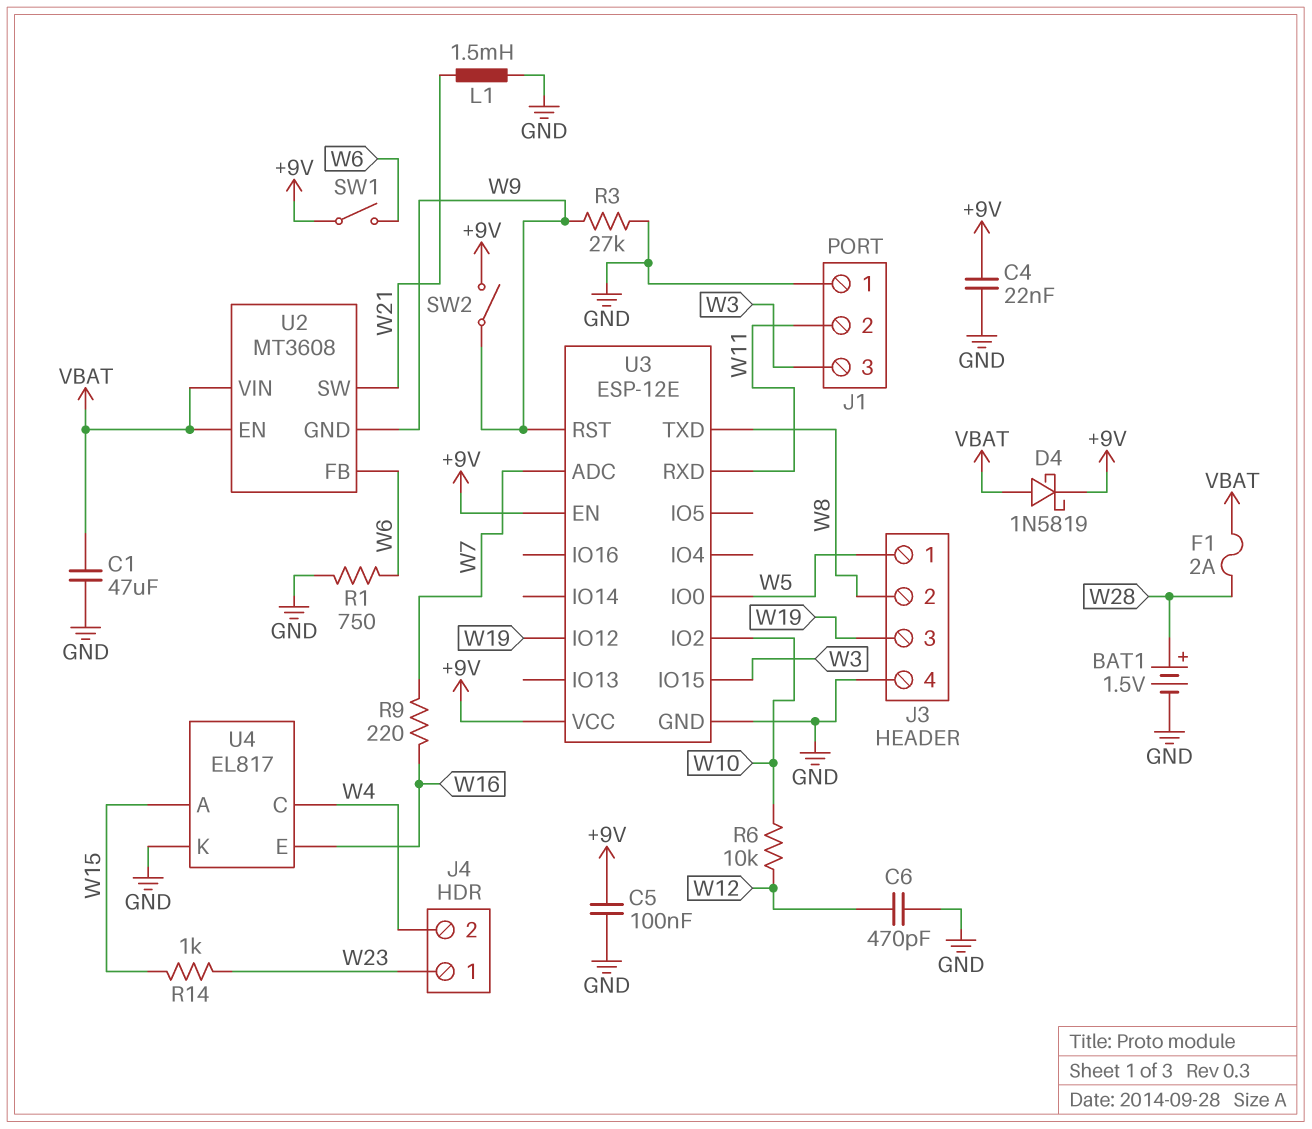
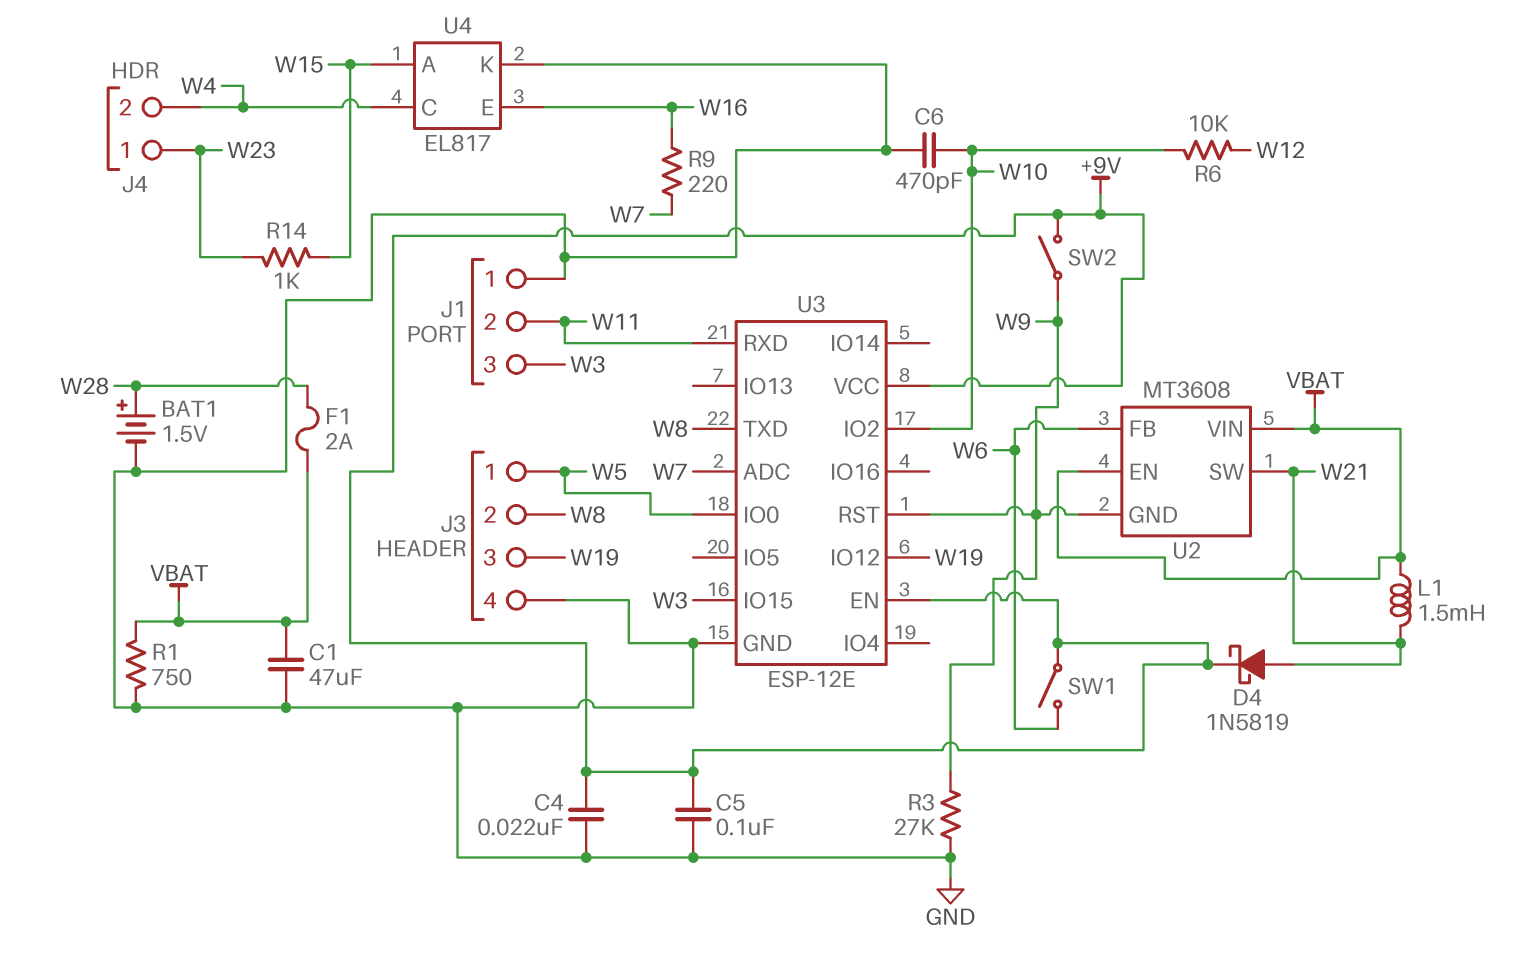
C6: 470pF (GND, W12) -> 470pF (GND, W10)
D4: schottky 1N5819 (A VBAT, K +9V) -> schottky 1N5819 (A W21, K +9V)
L1: 1.5mH (GND, W21) -> 1.5mH (VBAT, W21)
R1: 750 (GND, W6) -> 750 (GND, VBAT)

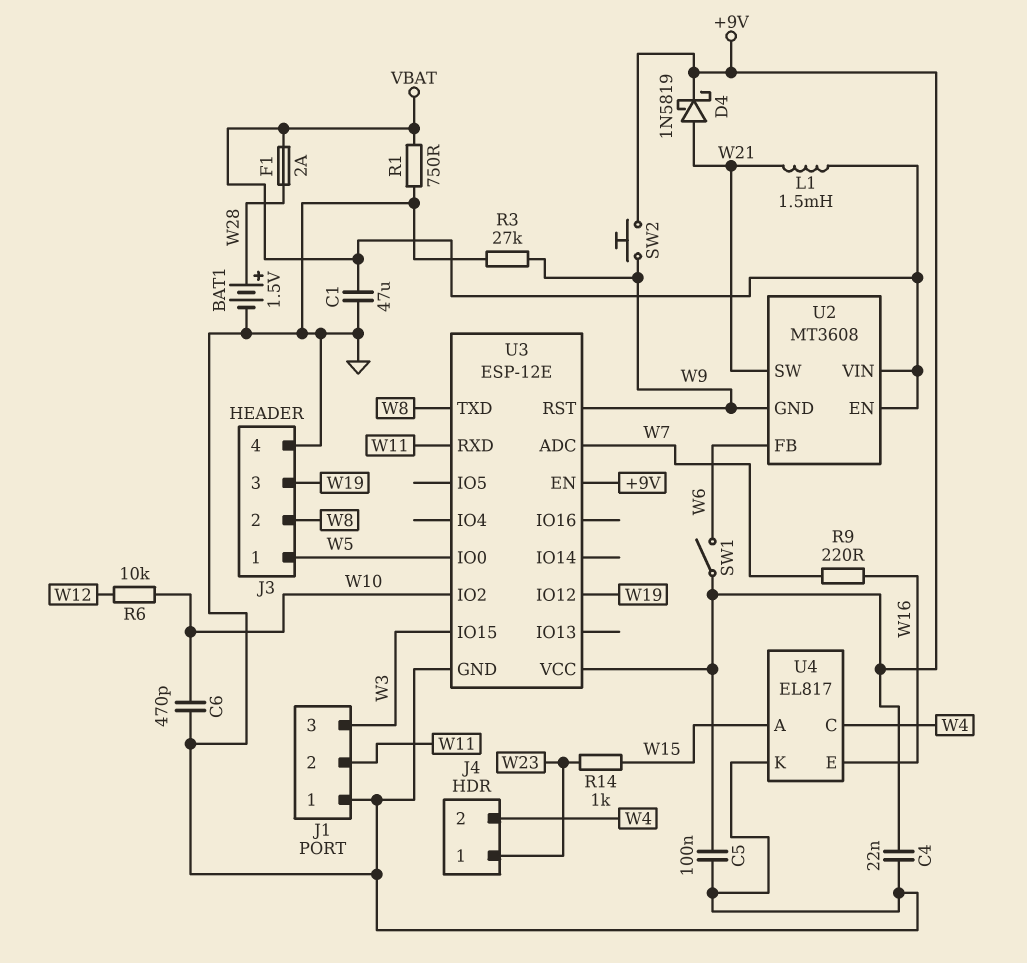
SW2: switch (+9V, W9) -> button (+9V, W9)

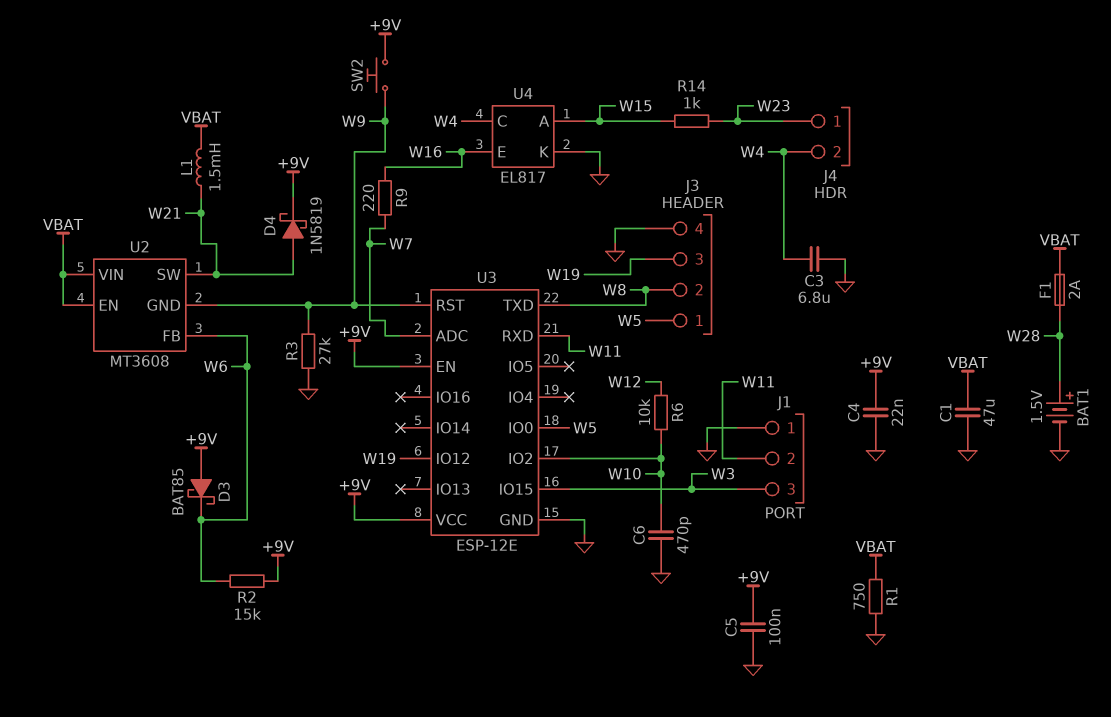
C3: none -> 6.8uF (GND, W4)
D3: none -> schottky BAT85 (A +9V, K W6)
R2: none -> 15k (+9V, W6)
SW1: switch (+9V, W6) -> none

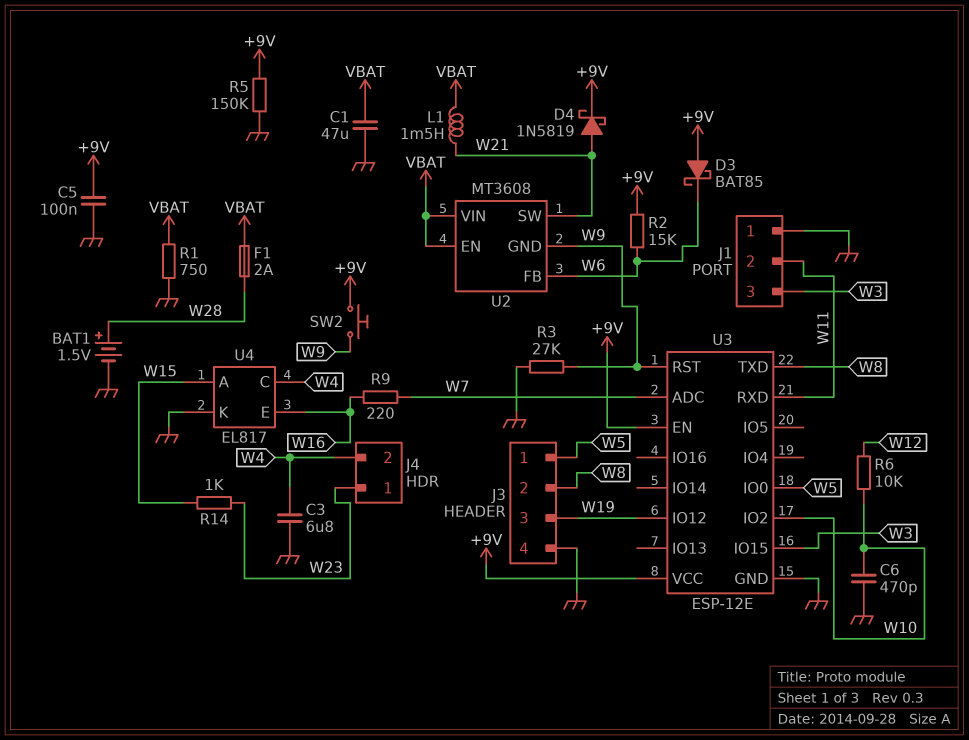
C4: 22nF (+9V, GND) -> none
R5: none -> 150k (+9V, GND)

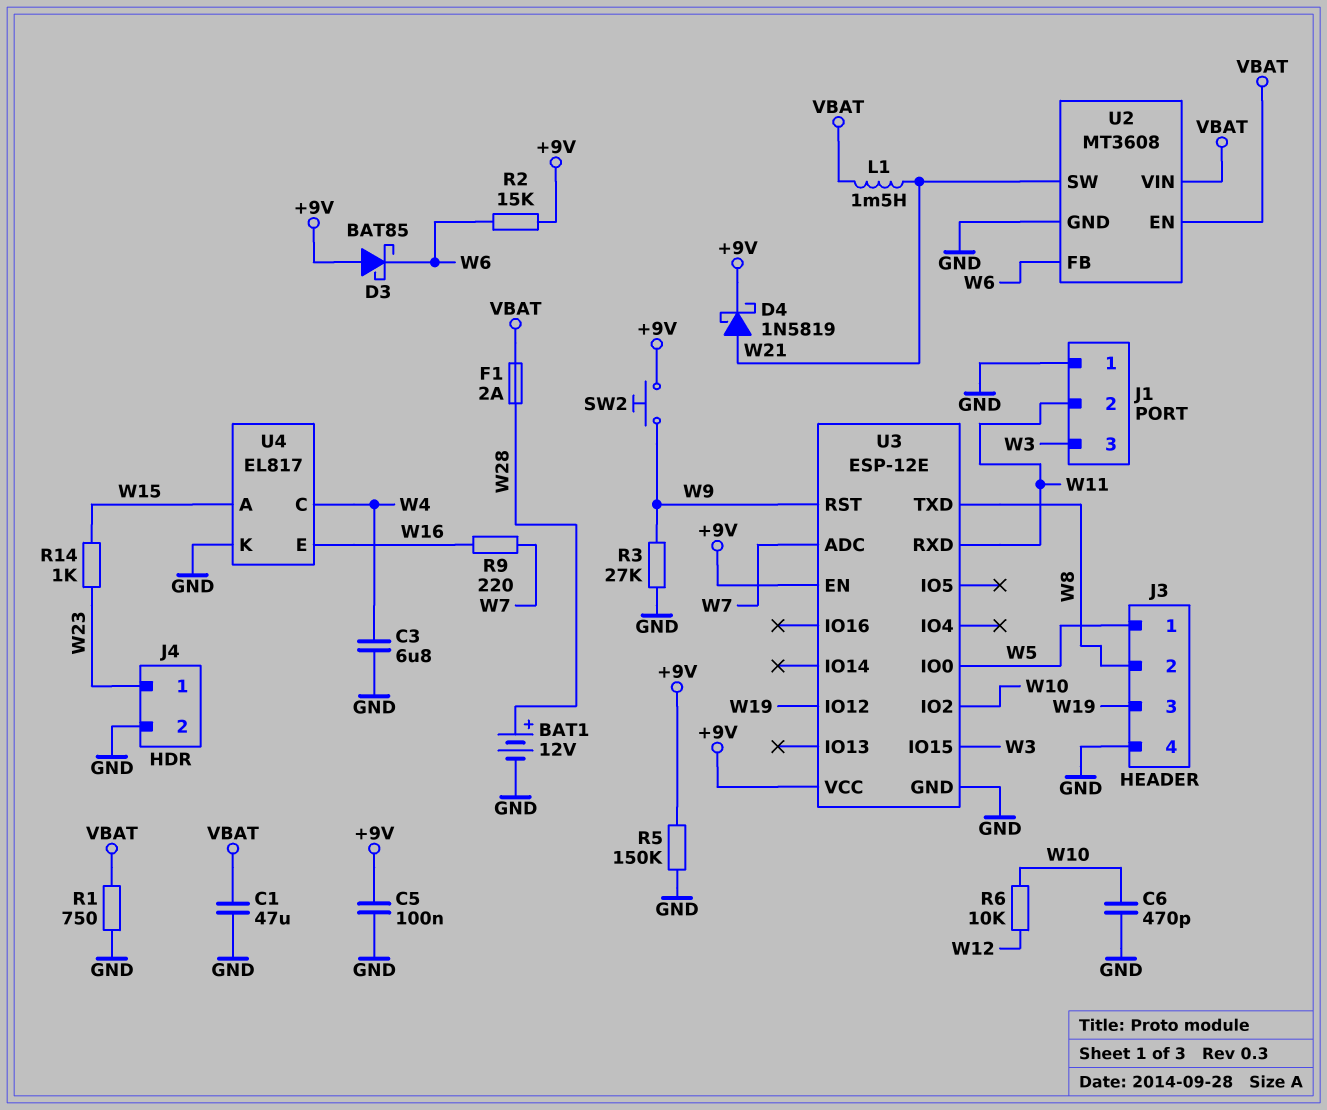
BAT1: 1.5V (plus W28, minus GND) -> 12V (plus W28, minus GND)
J4 pin 2: W4 -> GND
U2 pin GND: W9 -> GND

